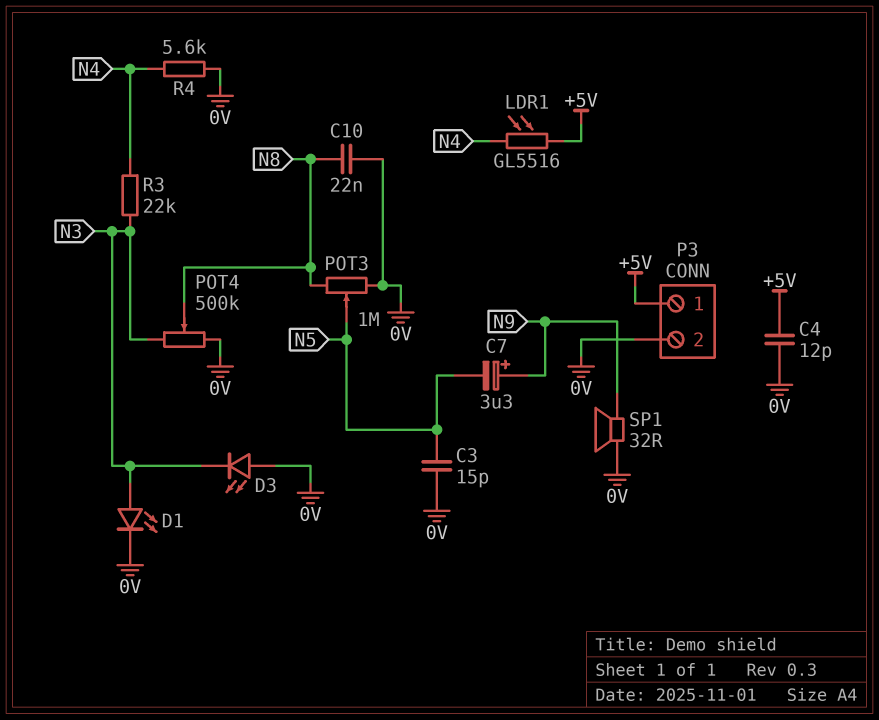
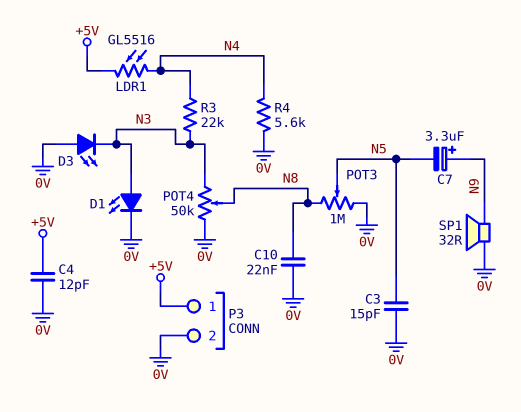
POT4: 500k (0V, N3, wiper N8) -> 50k (0V, N3, wiper N8)

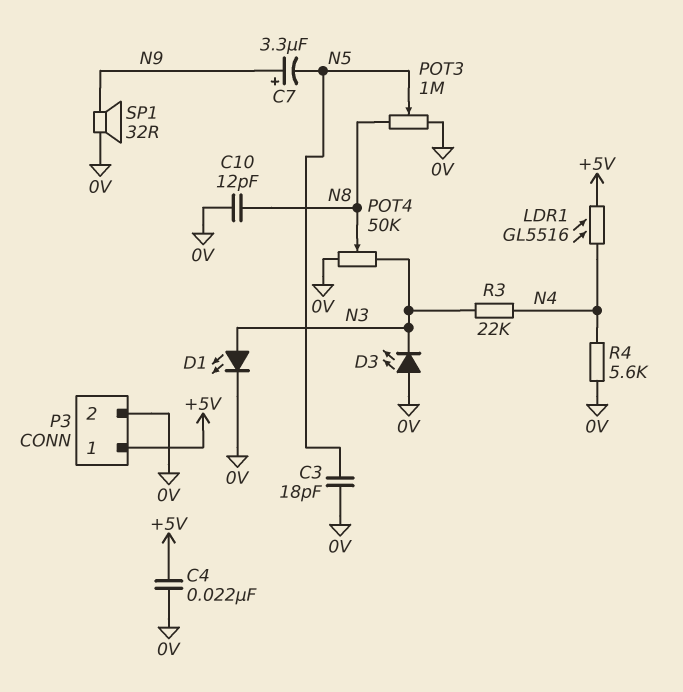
C3: 15pF (0V, N5) -> 18pF (0V, N5)
C4: 12pF (+5V, 0V) -> 22nF (+5V, 0V)
C10: 22nF (0V, N8) -> 12pF (0V, N8)

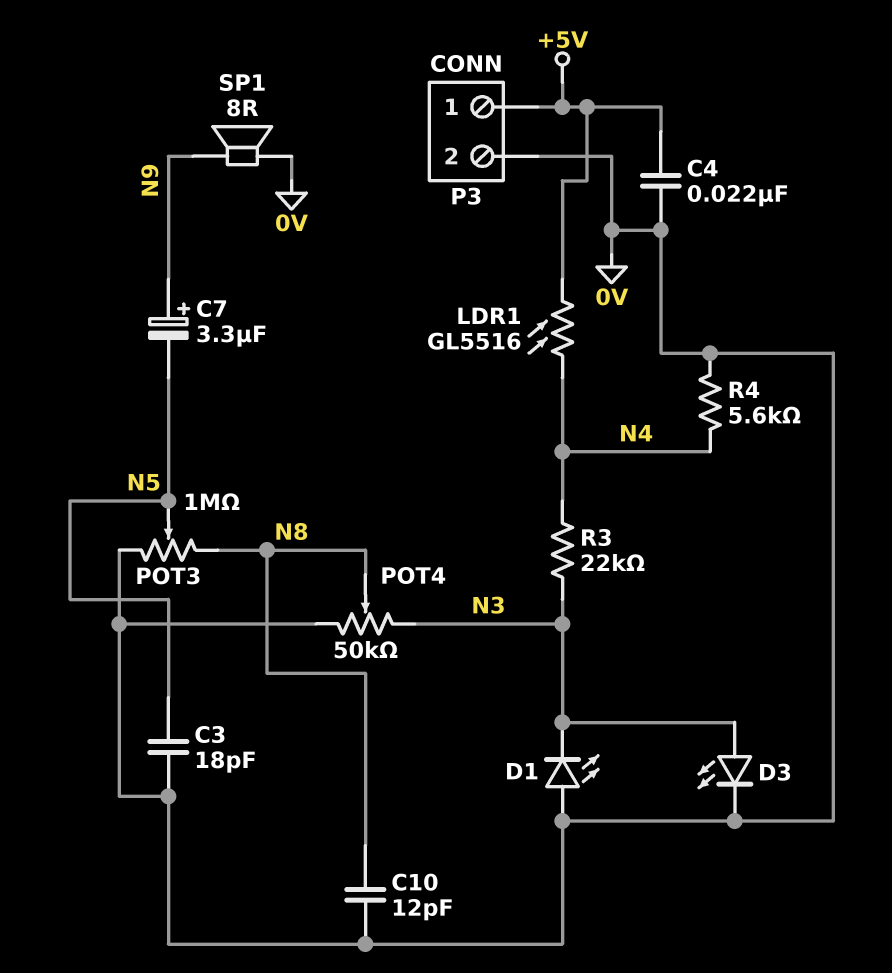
D1: LED (A N3, K 0V) -> LED (A 0V, K N3)
D3: LED (A 0V, K N3) -> LED (A N3, K 0V)
SP1: speaker 32R (0V, N9) -> speaker 8R (0V, N9)

